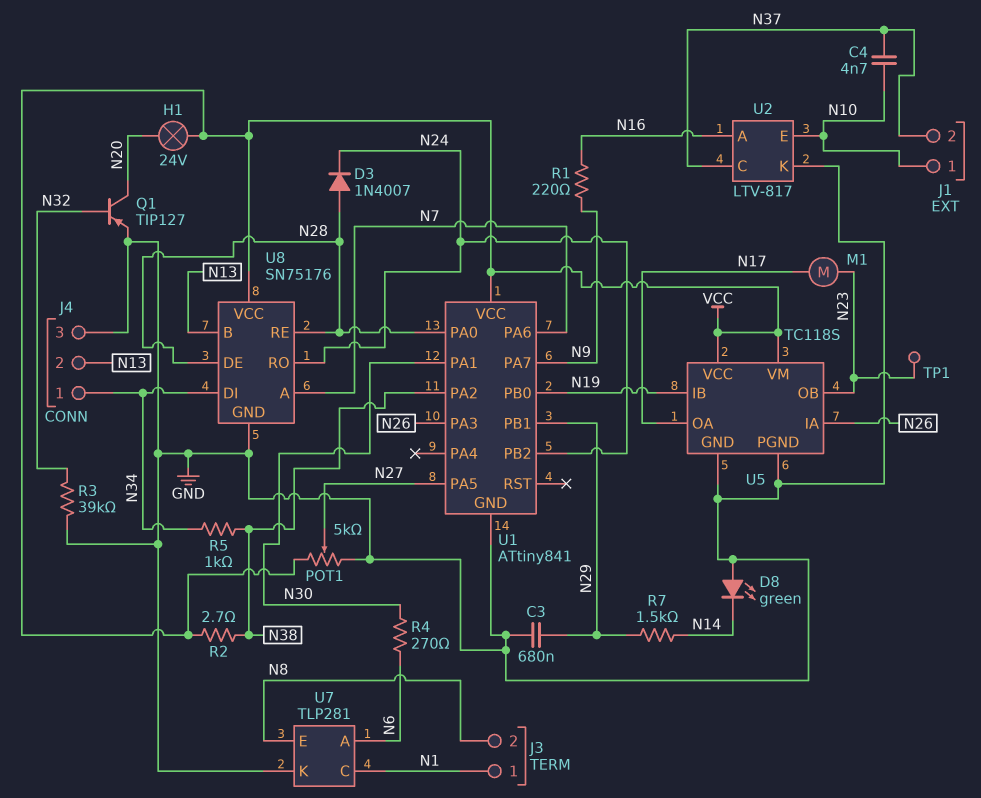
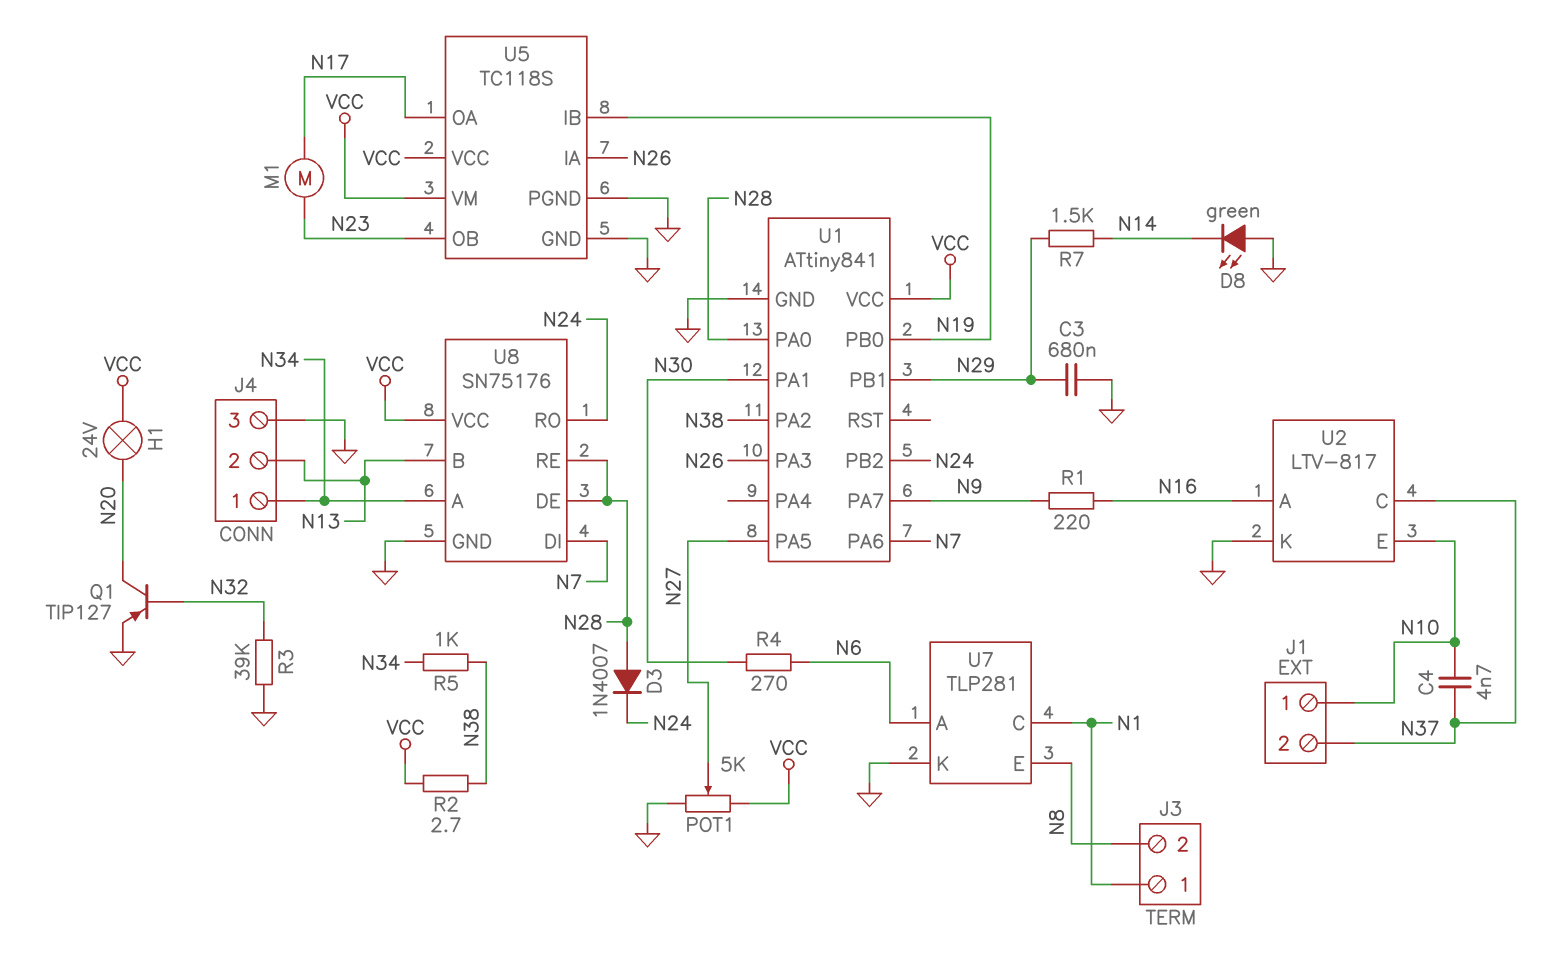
TP1: test point (N23) -> none
U8 pin A: N7 -> N34
U8 pin DI: N34 -> N7

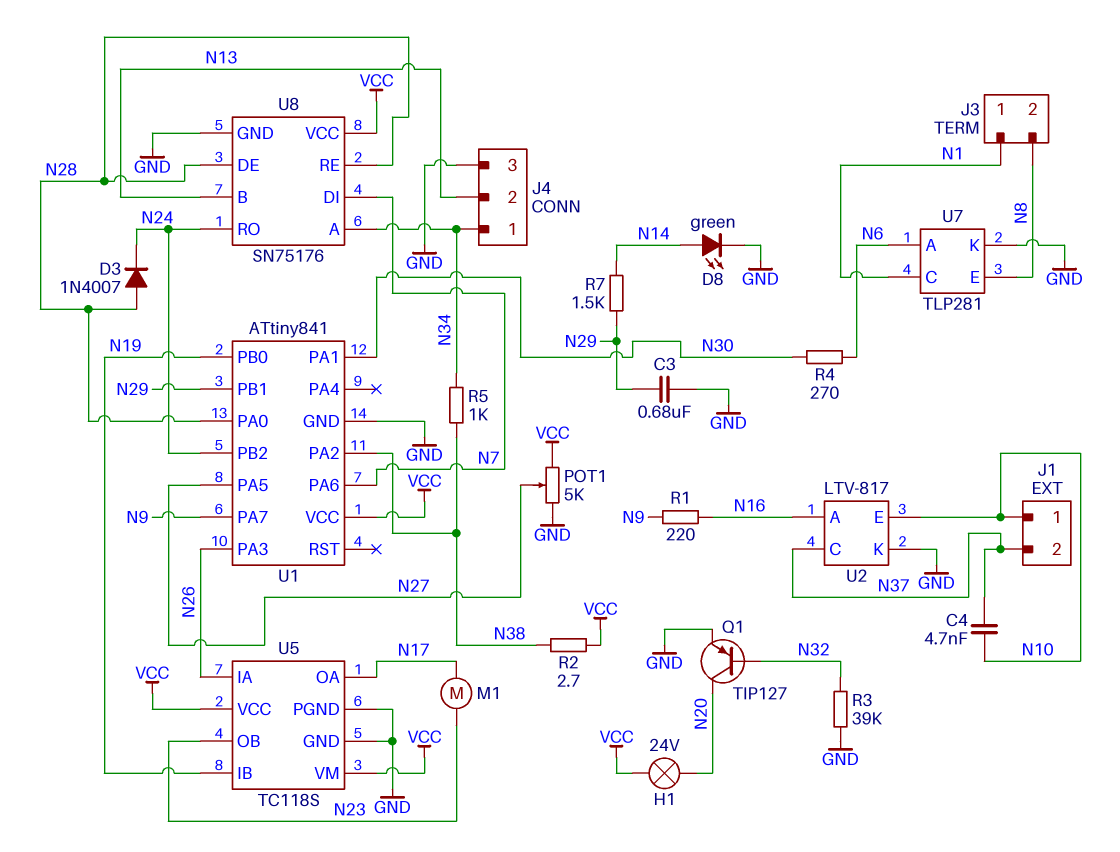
D8: LED green (A GND, K N14) -> LED green (A N14, K GND)

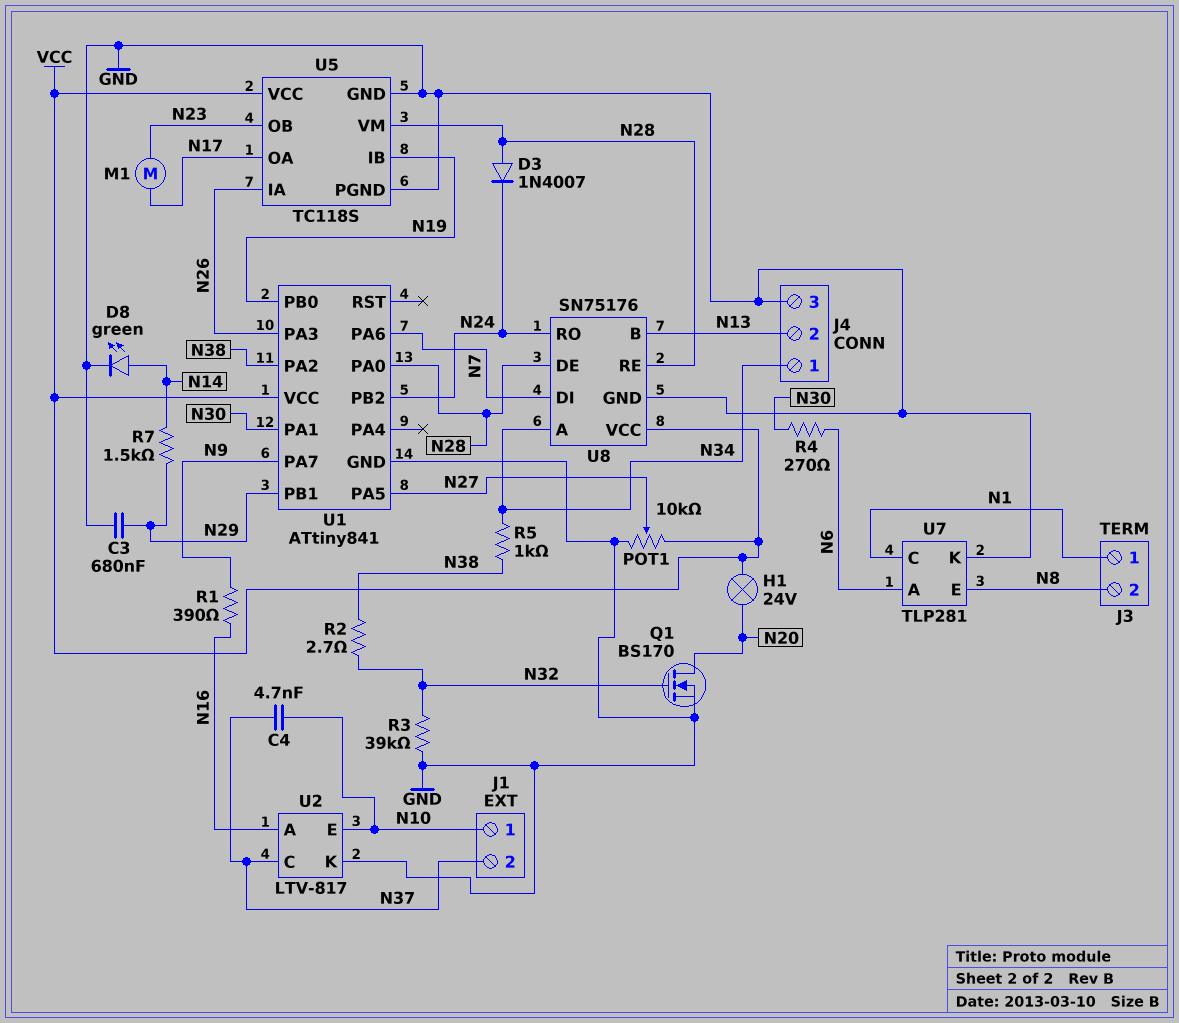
POT1: 5k (GND, VCC, wiper N27) -> 10k (GND, VCC, wiper N27)
Q1: PNP TIP127 (B N32, C N20, E GND) -> NMOS BS170 (G N32, D N20, S GND)
R1: 220 (N9, N16) -> 390 (N9, N16)
R2: 2.7 (N38, VCC) -> 2.7 (N32, N38)
U5 pin VM: VCC -> N28

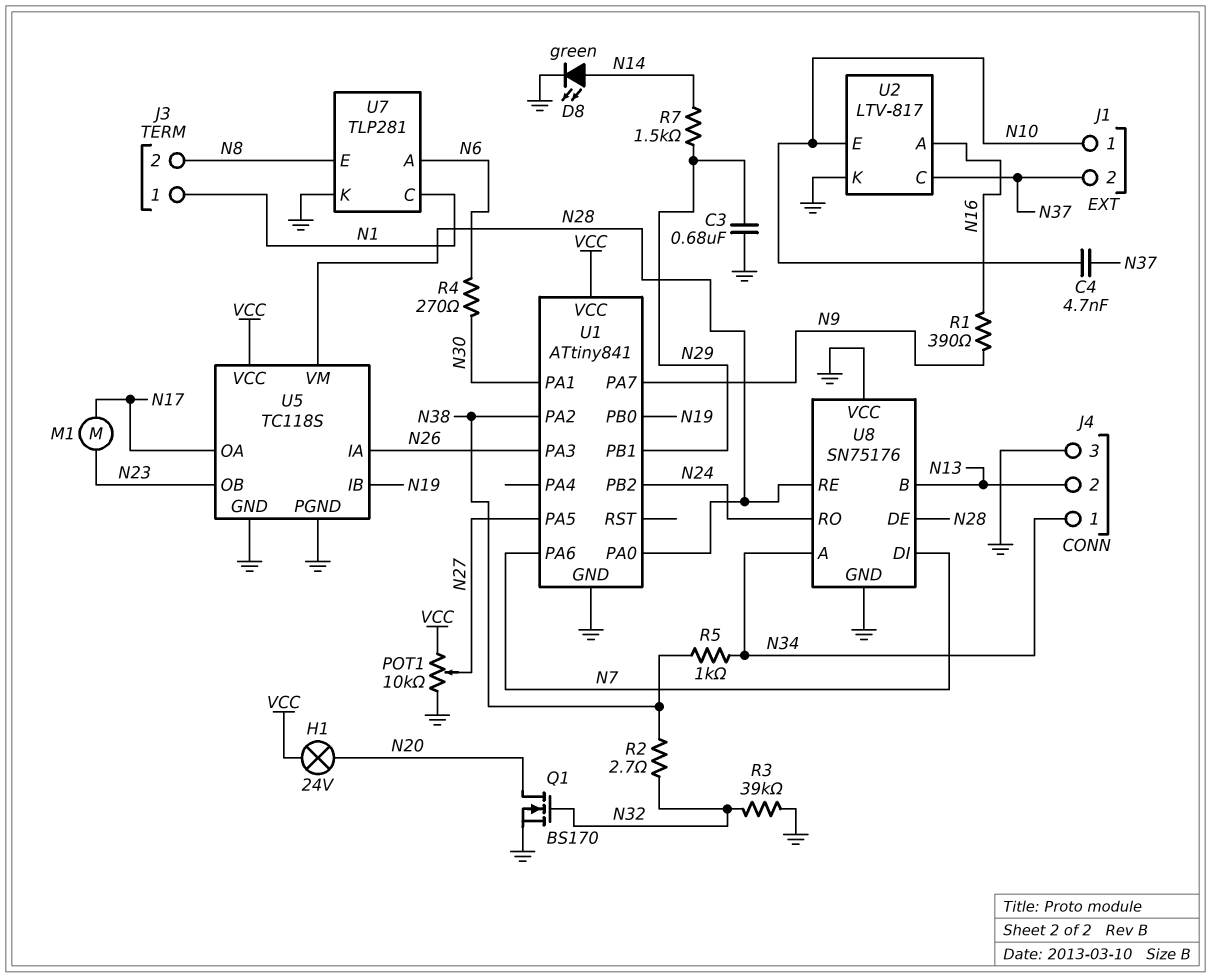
D3: diode 1N4007 (A N28, K N24) -> none
U8 pin VCC: VCC -> GND

